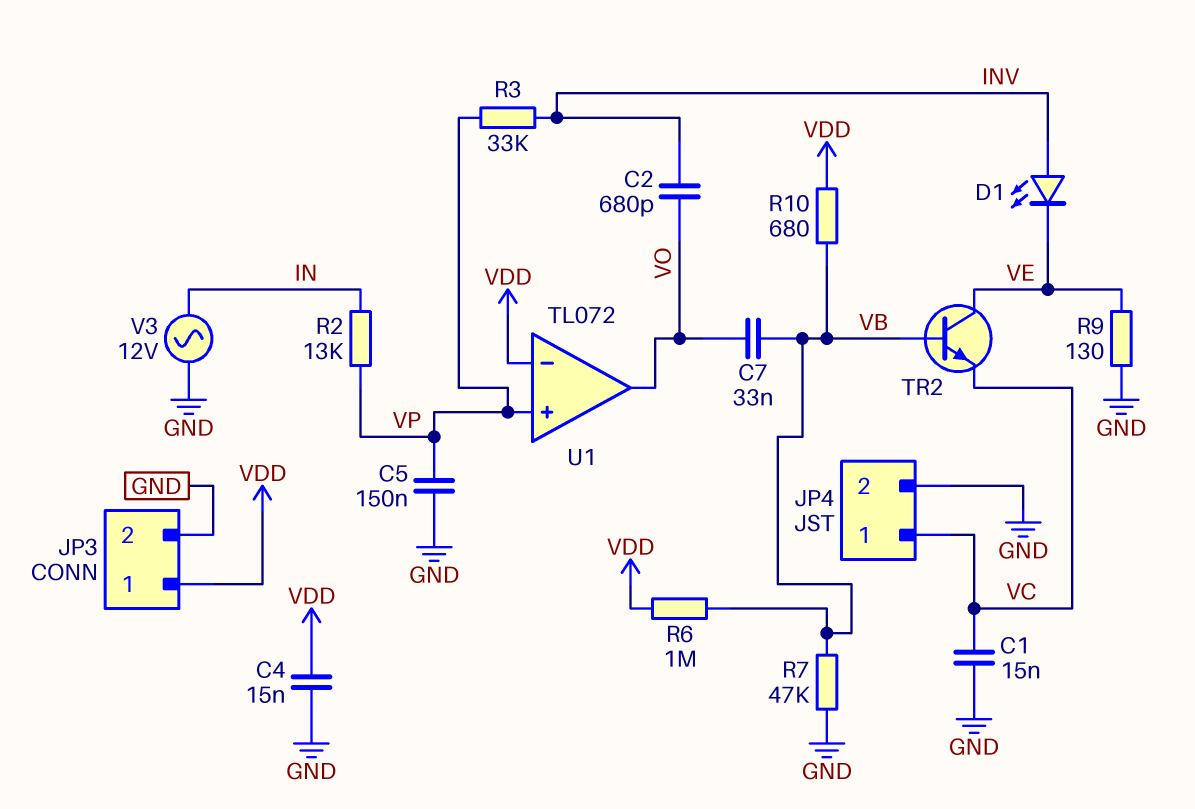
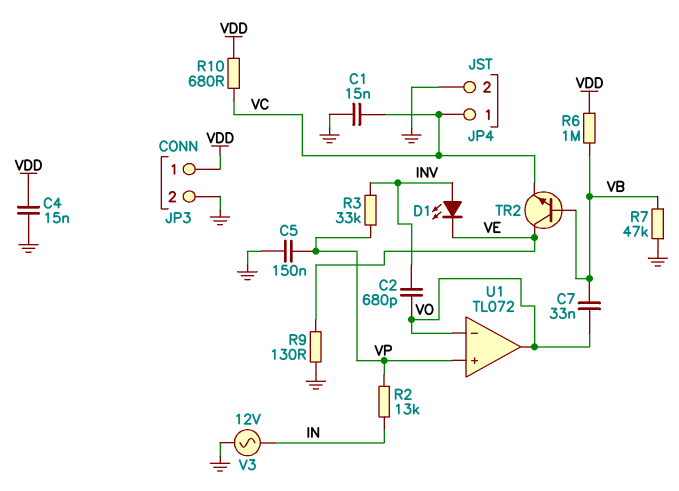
R10: 680 (VB, VDD) -> 680 (VC, VDD)
U1 pin in-: VDD -> VO

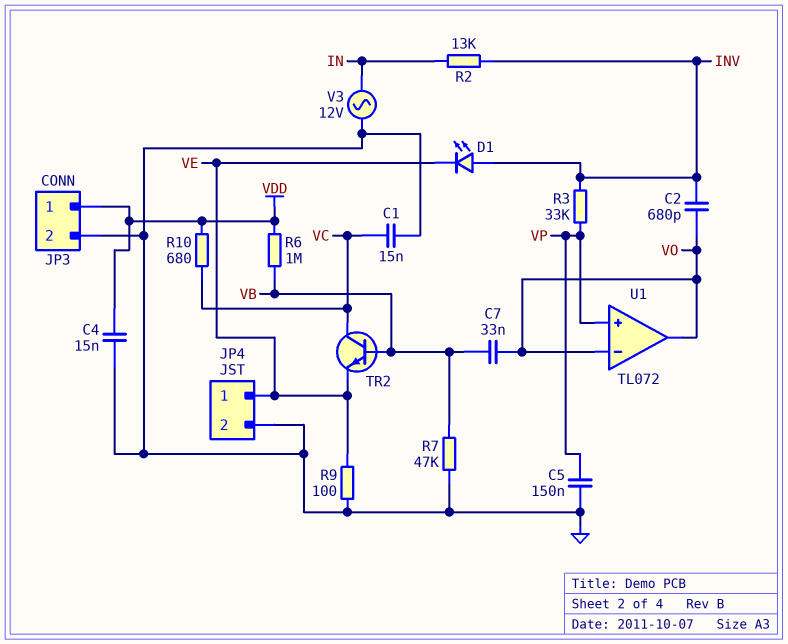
JP4 pin 1: VC -> VE
R2: 13k (IN, VP) -> 13k (IN, INV)
R9: 130 (GND, VE) -> 100 (GND, VE)
TR2: NPN (B VB, C VE, E VC) -> NPN (B VB, C VC, E VE)

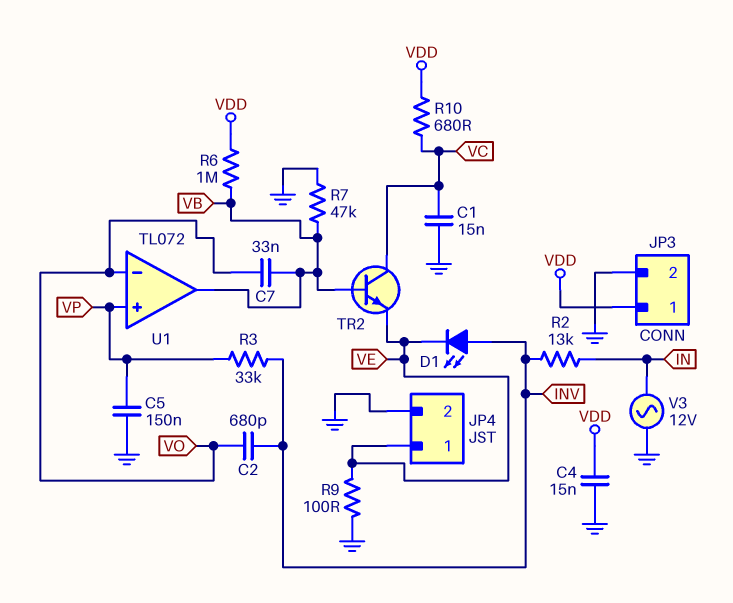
U1 pin out: VO -> VB

